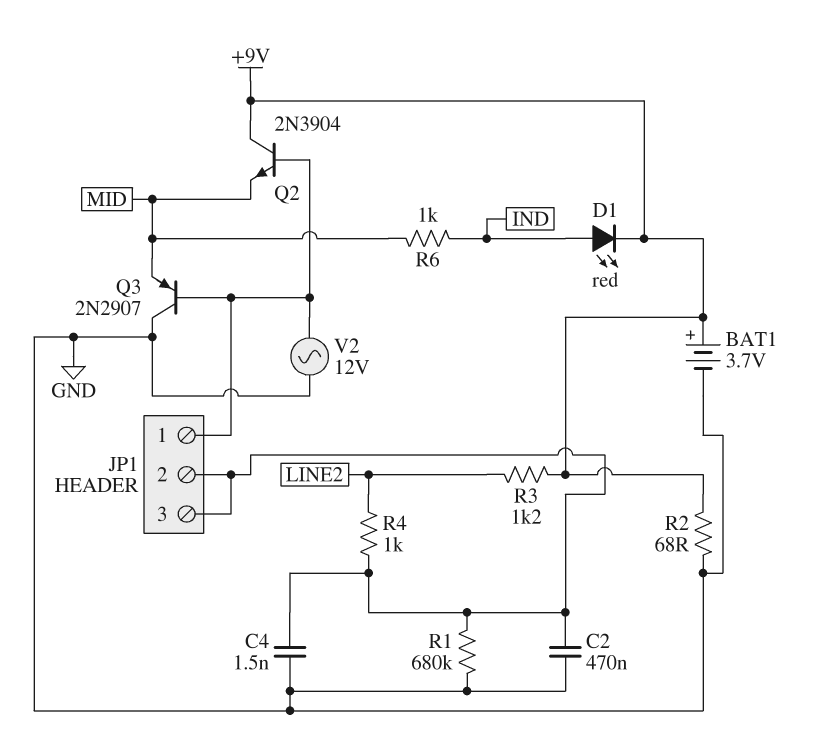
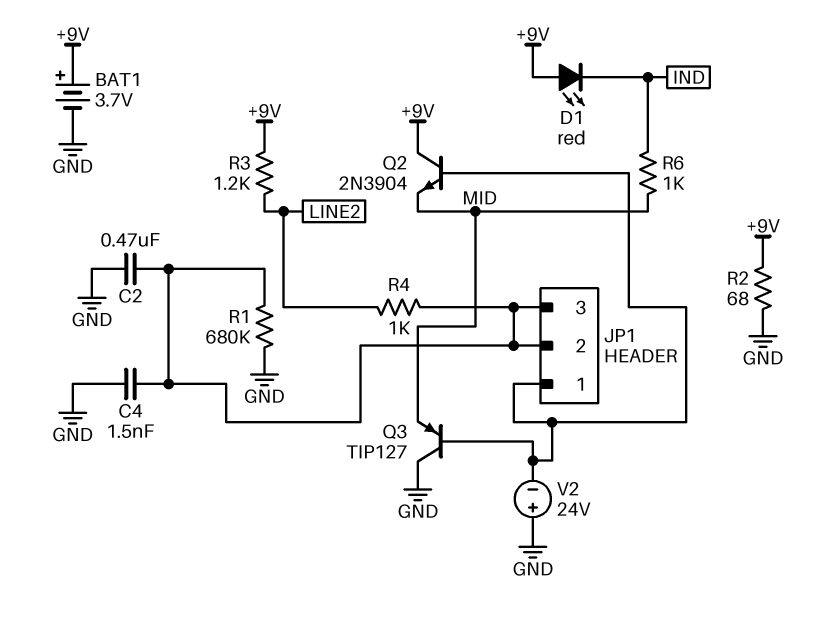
D1: LED red (A IND, K +9V) -> LED red (A +9V, K IND)
Q3: PNP 2N2907 (B JP1/1, C GND, E MID) -> PNP TIP127 (B JP1/1, C GND, E MID)
V2: AC 12V (GND, JP1/1) -> 24V (plus GND, minus JP1/1)

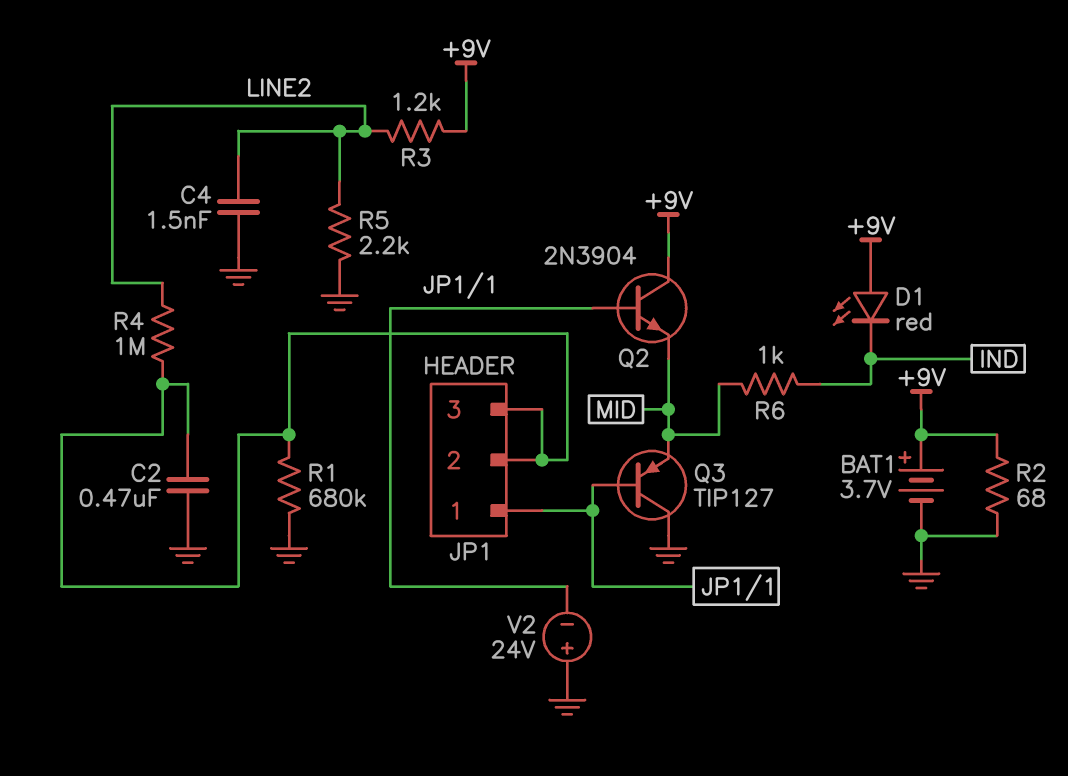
C4: 1.5nF (GND, JP1/2) -> 1.5nF (GND, LINE2)
R4: 1k (JP1/2, LINE2) -> 1M (JP1/2, LINE2)
R5: none -> 2.2k (GND, LINE2)

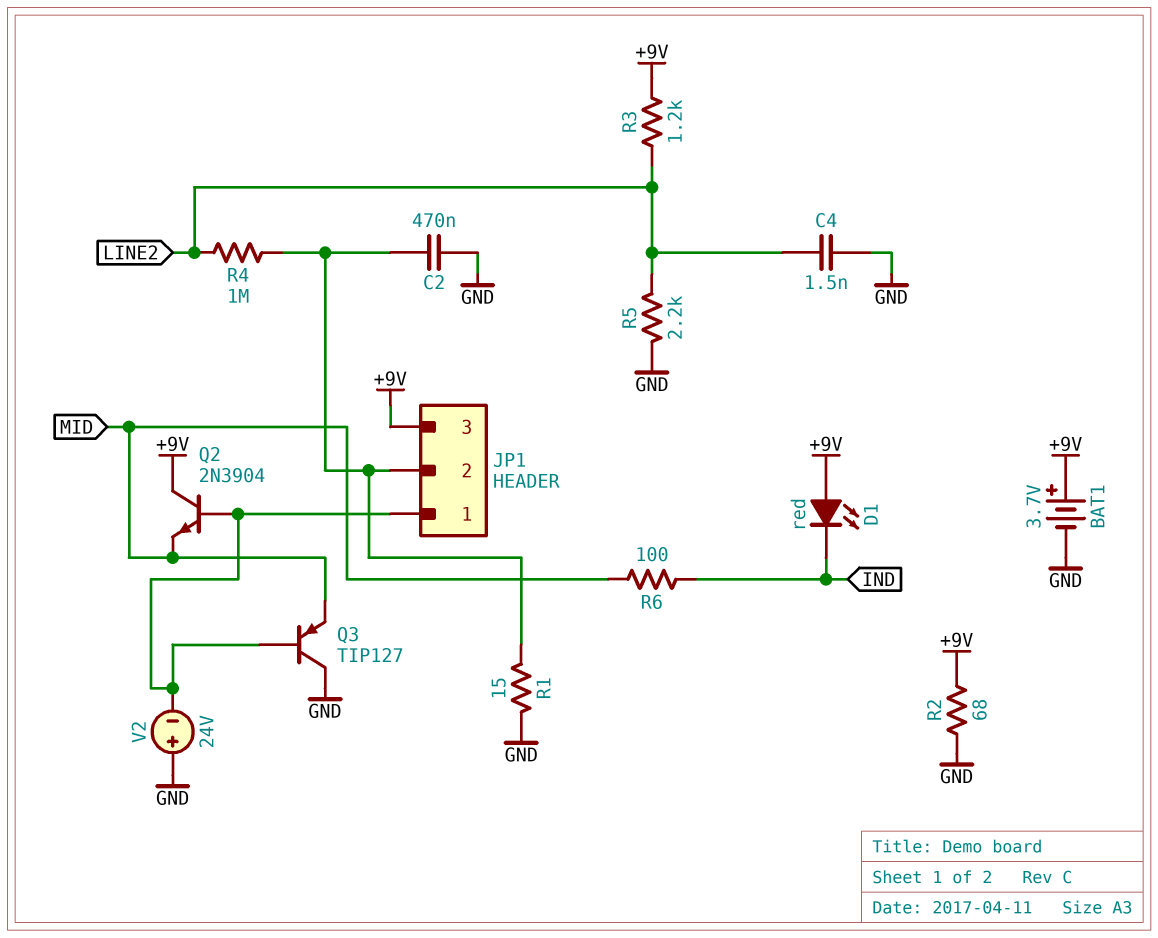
JP1 pin 3: JP1/2 -> +9V
R1: 680k (GND, JP1/2) -> 15 (GND, JP1/2)
R6: 1k (IND, MID) -> 100 (IND, MID)

